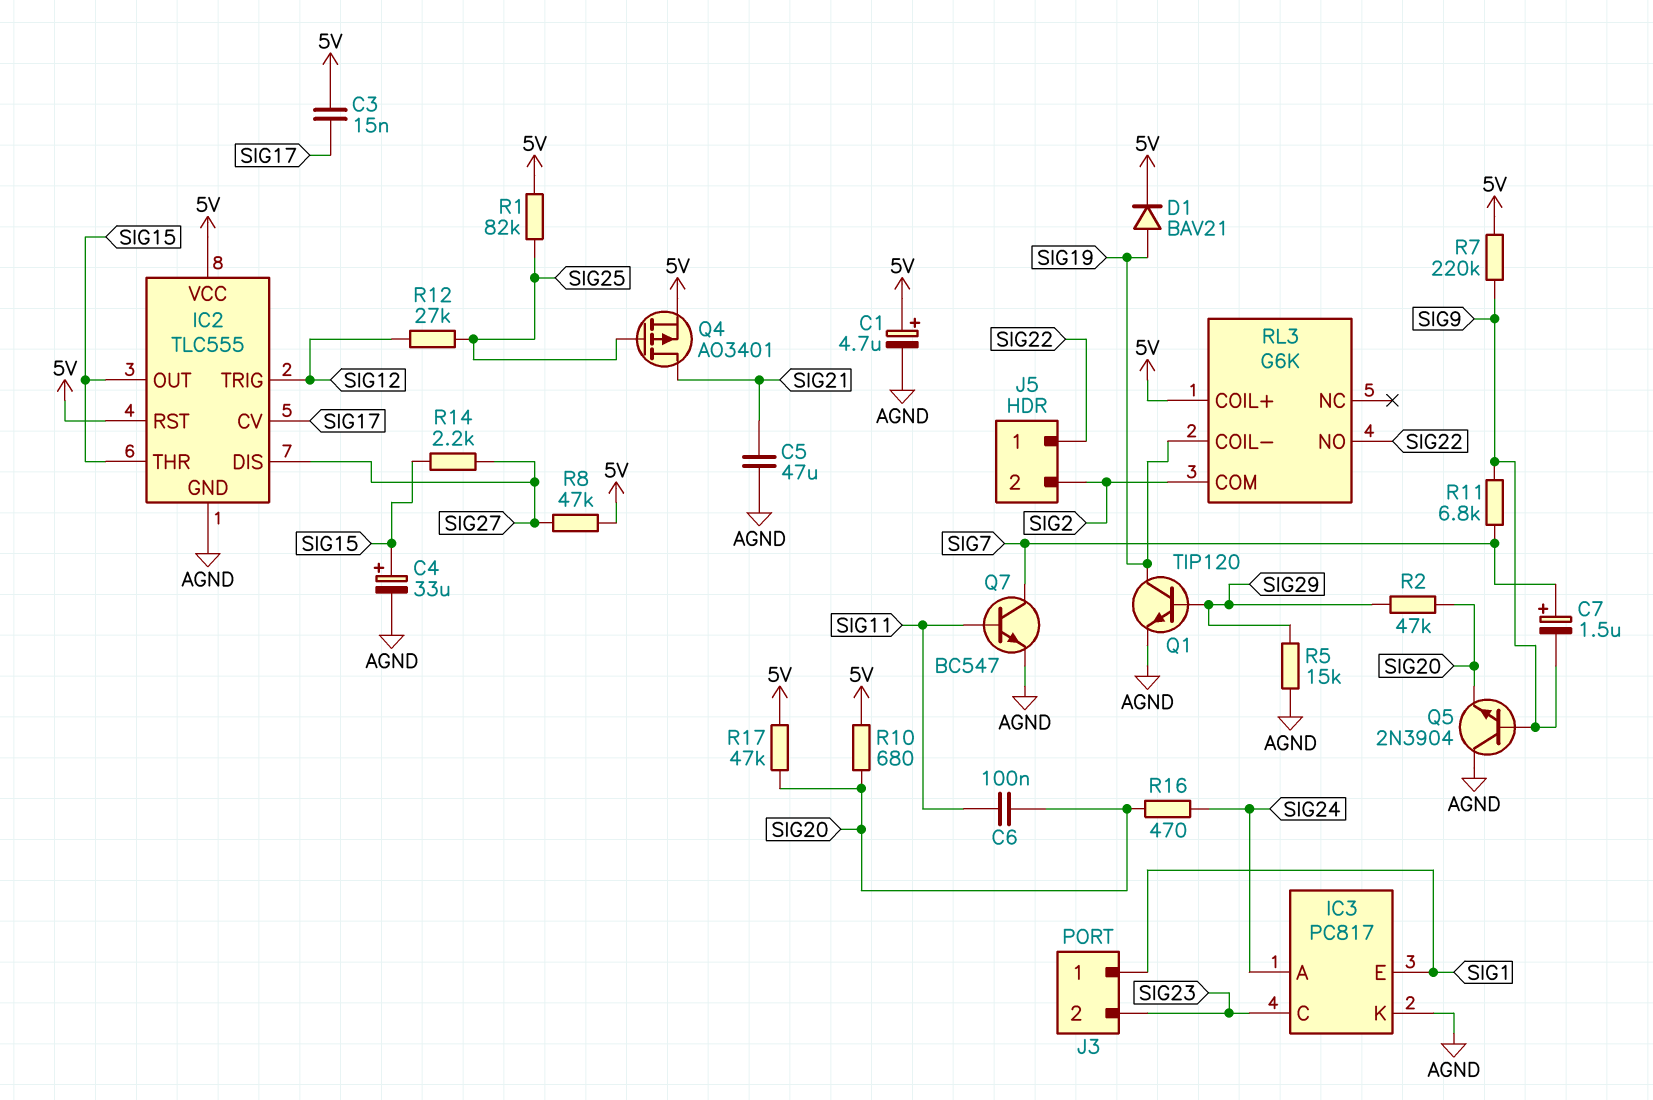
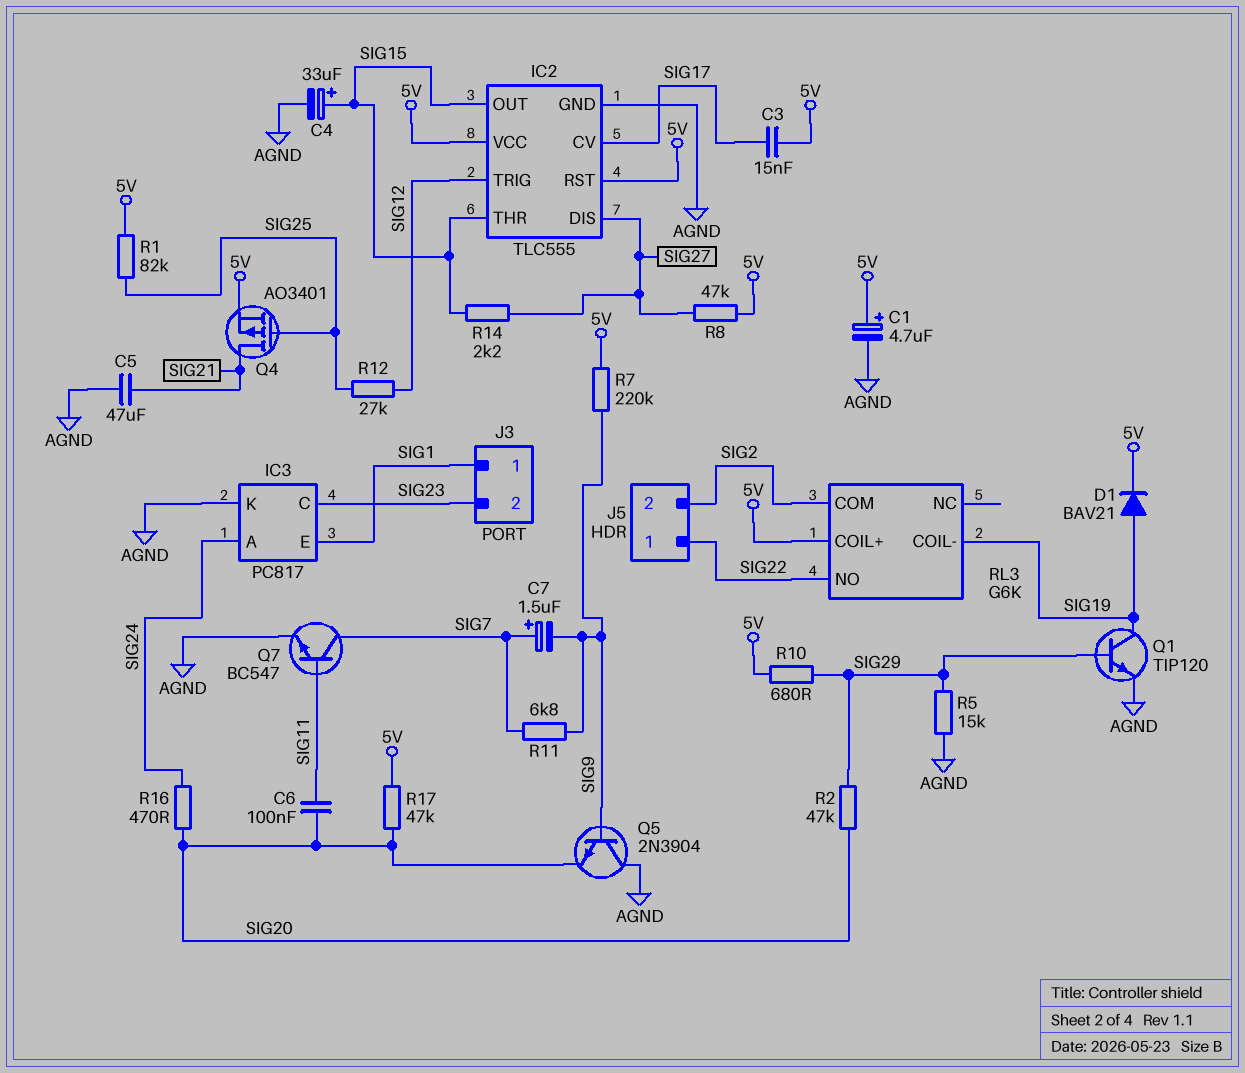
R10: 680 (5V, SIG20) -> 680 (5V, SIG29)

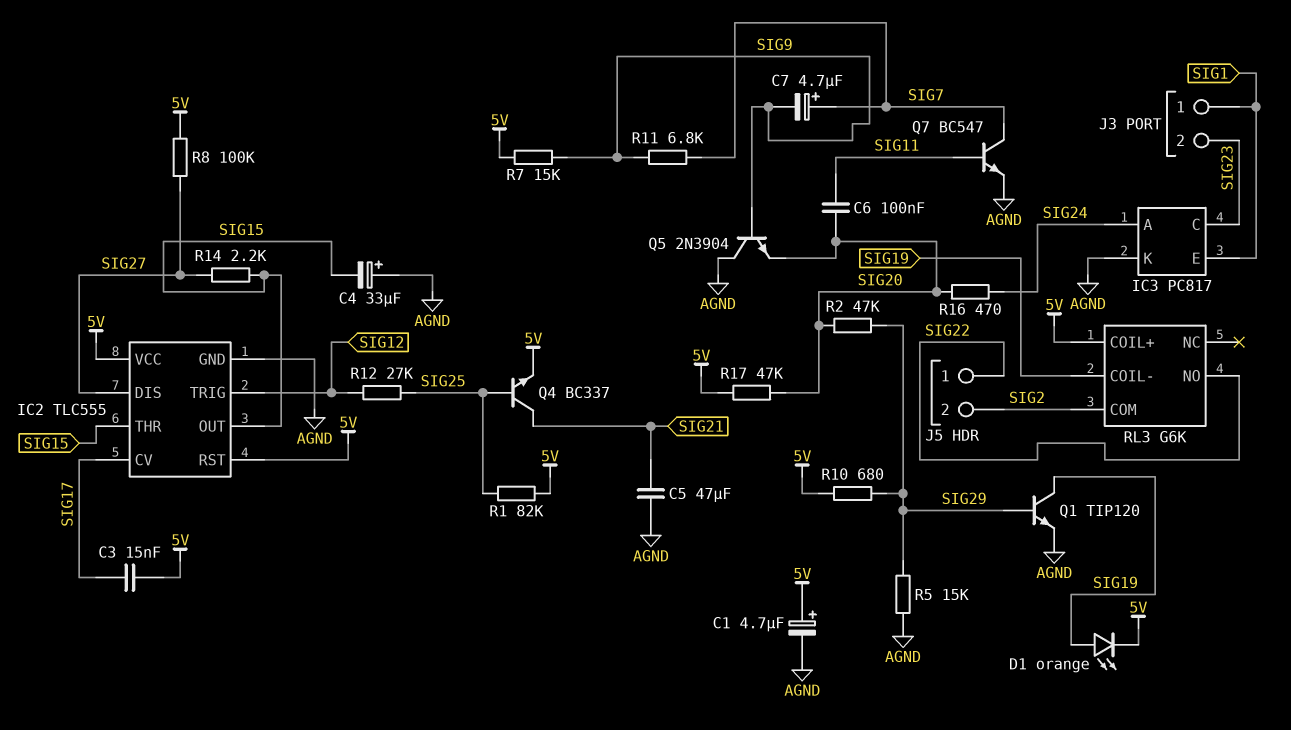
C4: 33uF (plus SIG15, minus AGND) -> 33uF (plus AGND, minus SIG15)
C7: 1.5uF (plus SIG7, minus SIG9) -> 4.7uF (plus SIG7, minus SIG9)
D1: diode BAV21 (A SIG19, K 5V) -> LED orange (A SIG19, K 5V)
Q4: PMOS AO3401 (G SIG25, D SIG21, S 5V) -> NPN BC337 (B SIG25, C SIG21, E 5V)
R7: 220k (5V, SIG9) -> 15k (5V, SIG9)
R8: 47k (5V, SIG27) -> 100k (5V, SIG27)

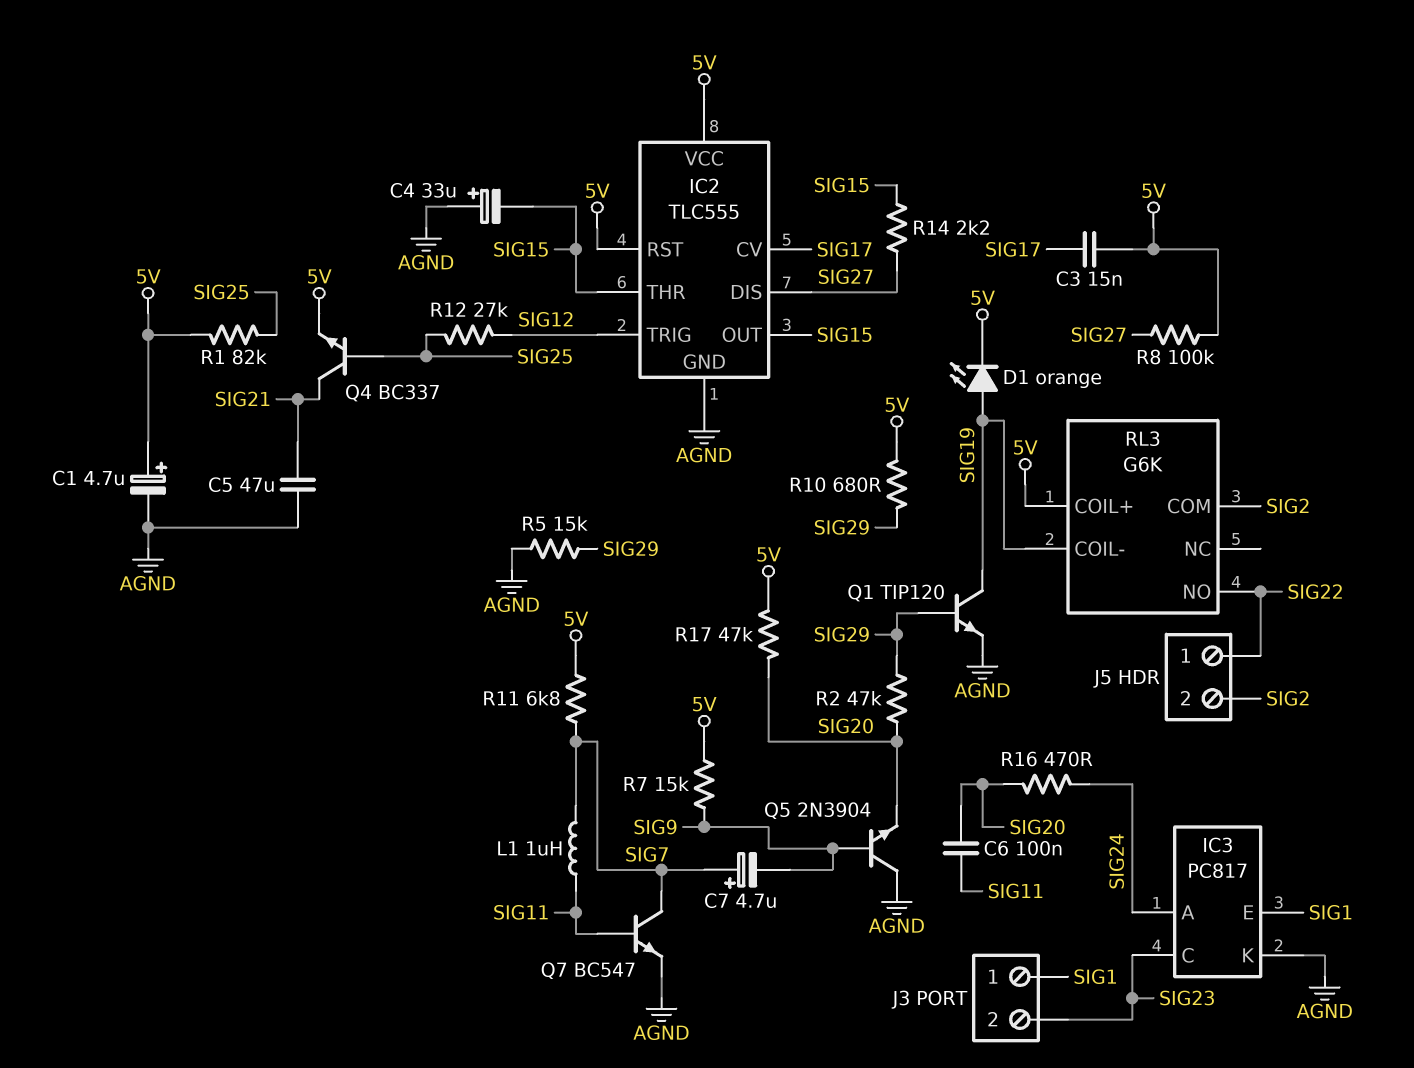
L1: none -> 1uH (SIG7, SIG11)
R11: 6.8k (SIG7, SIG9) -> 6.8k (5V, SIG7)

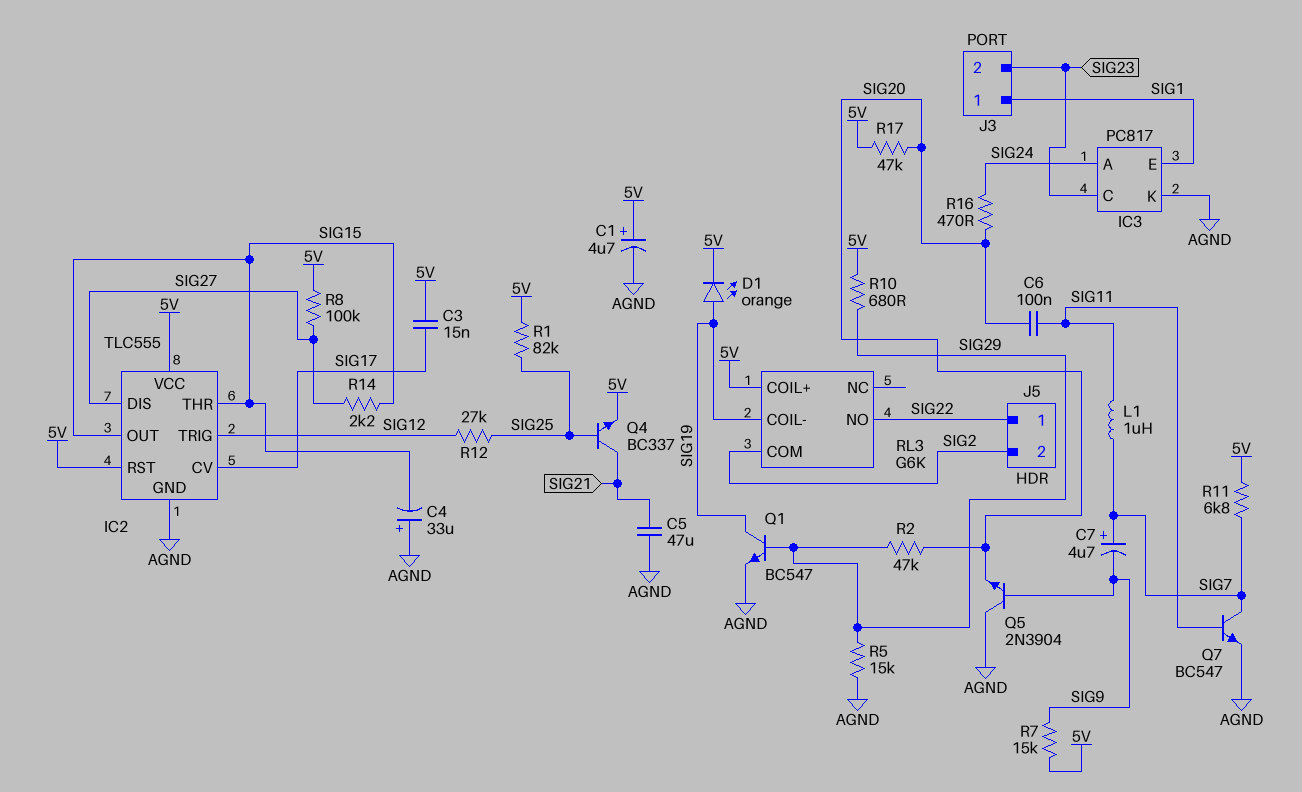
Q1: NPN TIP120 (B SIG29, C SIG19, E AGND) -> NPN BC547 (B SIG29, C SIG19, E AGND)

